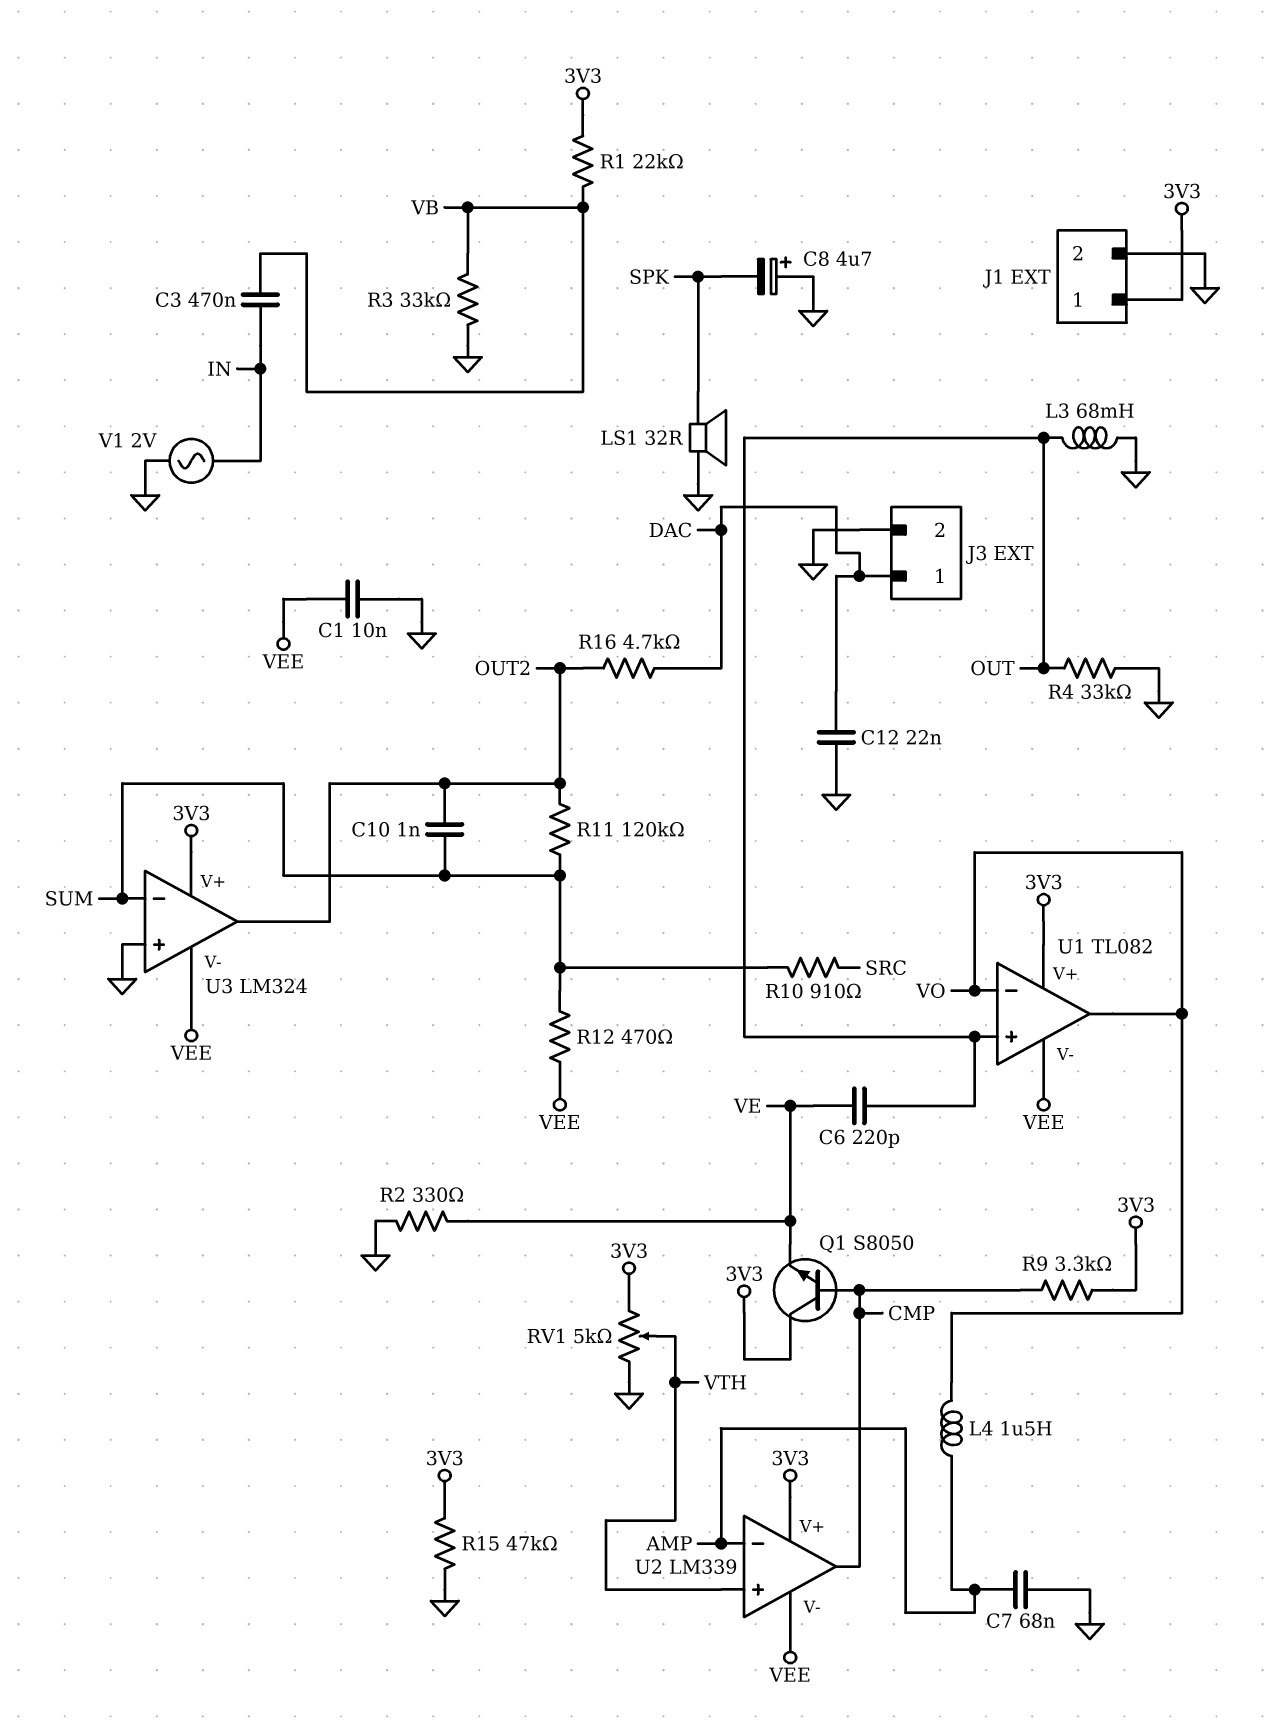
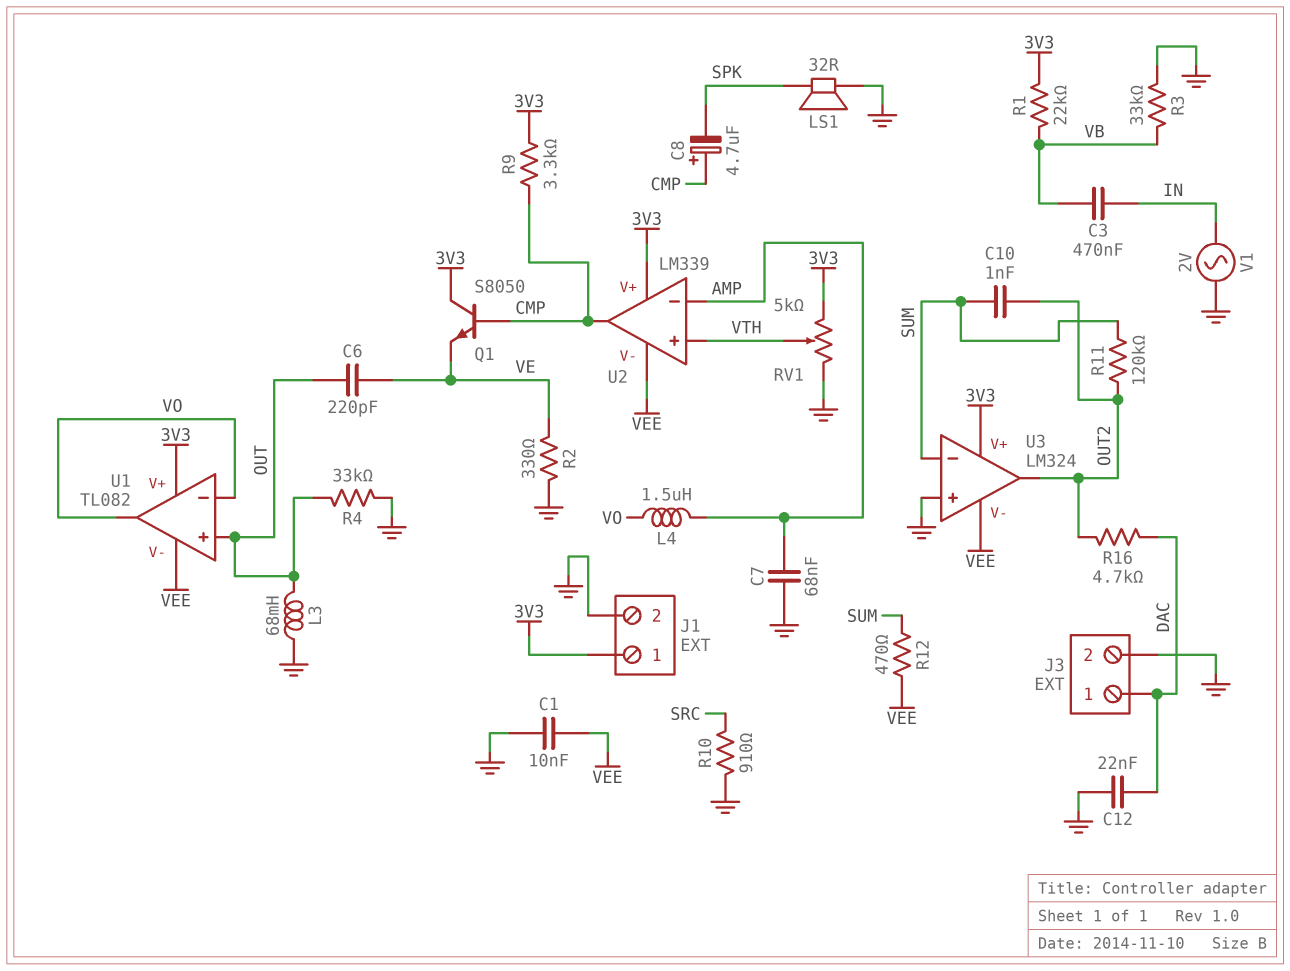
C8: 4.7uF (plus GND, minus SPK) -> 4.7uF (plus CMP, minus SPK)
R10: 910 (SRC, SUM) -> 910 (GND, SRC)
R15: 47k (3V3, GND) -> none

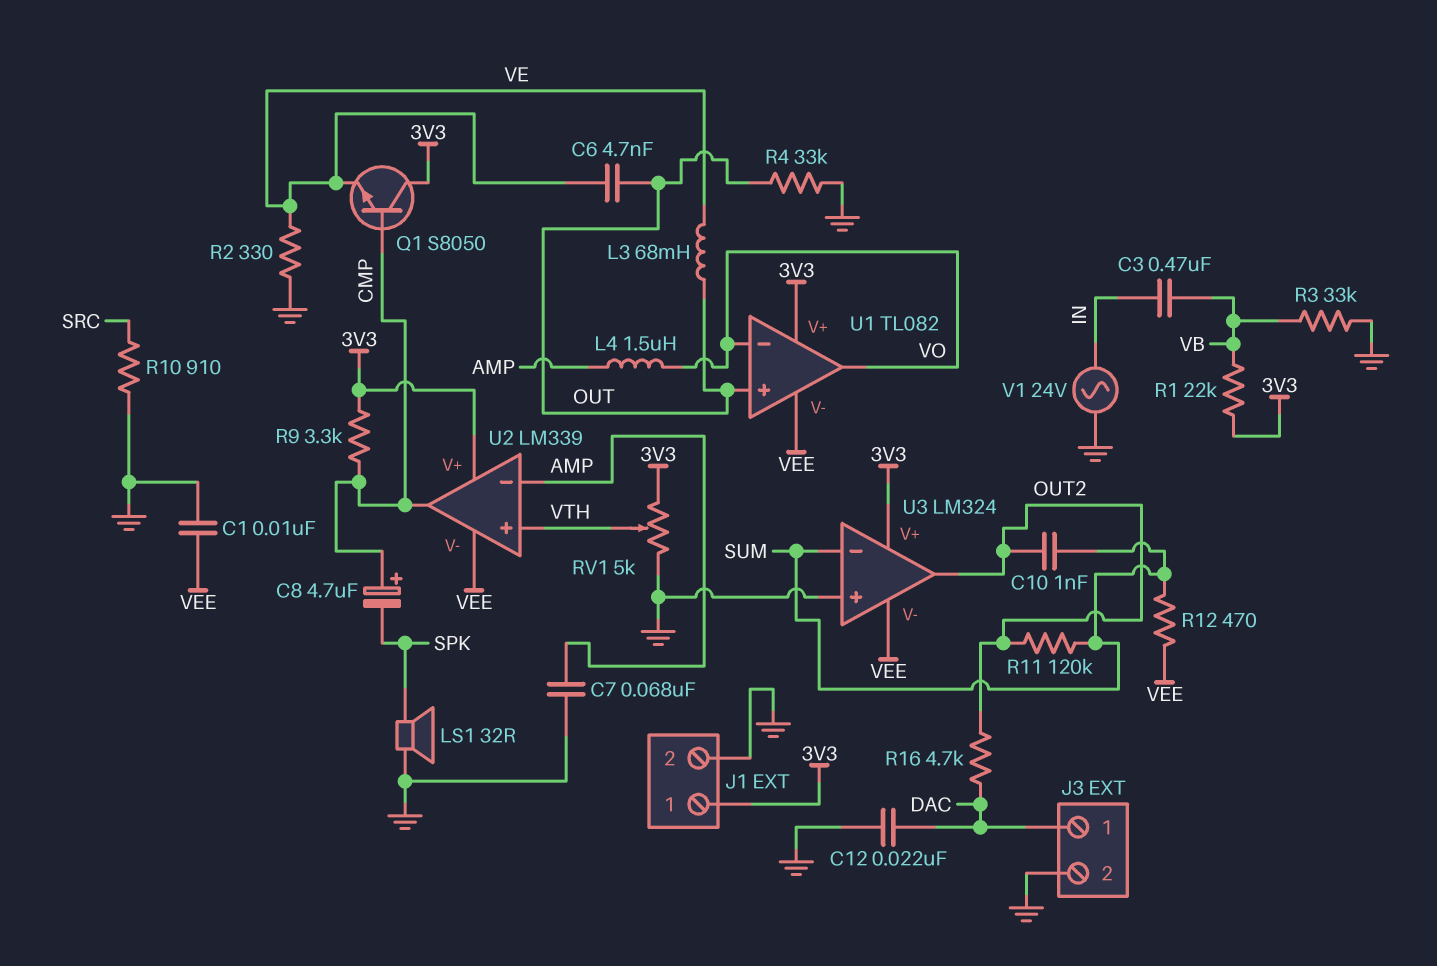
C6: 220pF (OUT, VE) -> 4.7nF (OUT, VE)
L3: 68mH (GND, OUT) -> 68mH (OUT, VE)
V1: AC 2V (GND, IN) -> AC 24V (GND, IN)

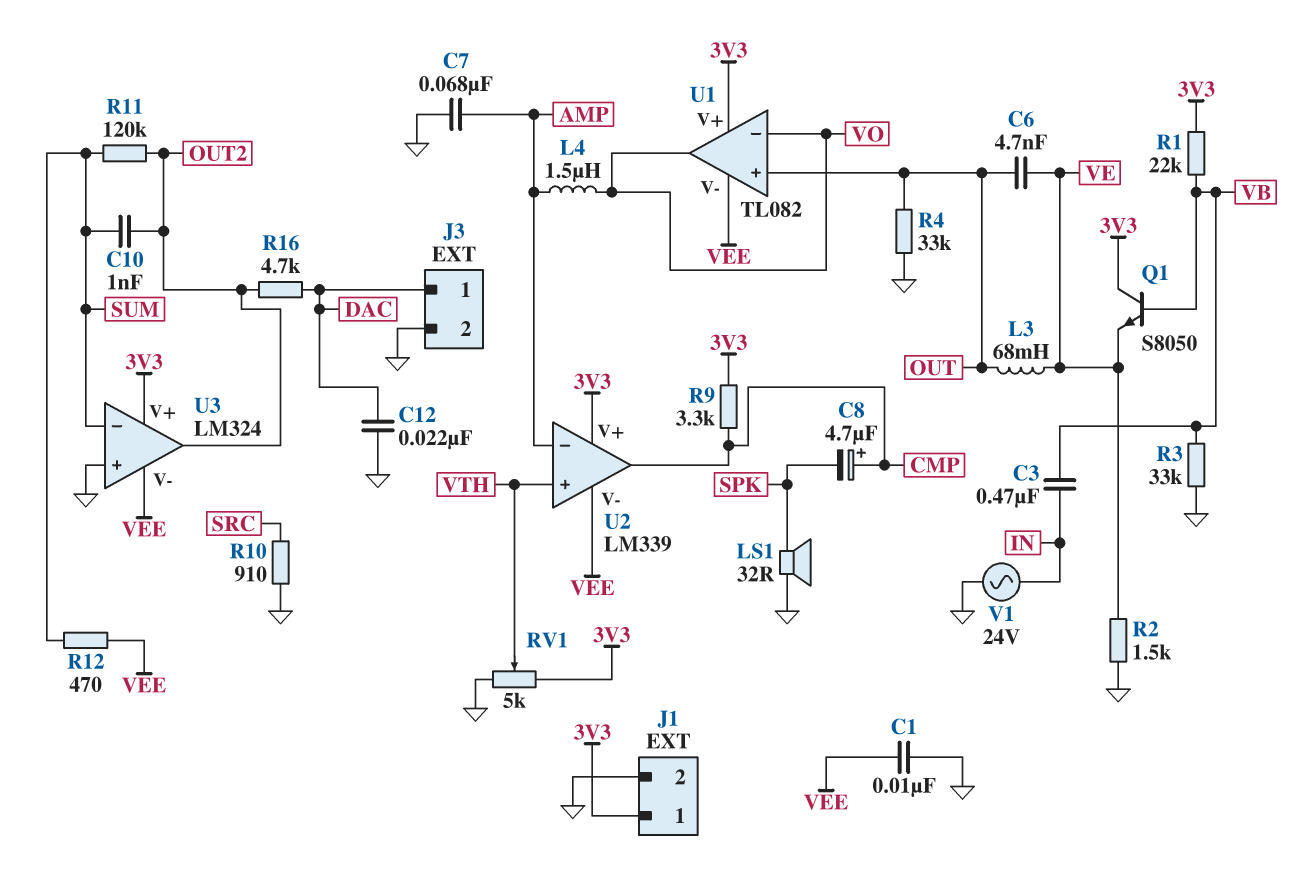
Q1: NPN S8050 (B CMP, C 3V3, E VE) -> NPN S8050 (B VB, C 3V3, E VE)
R2: 330 (GND, VE) -> 1.5k (GND, VE)

